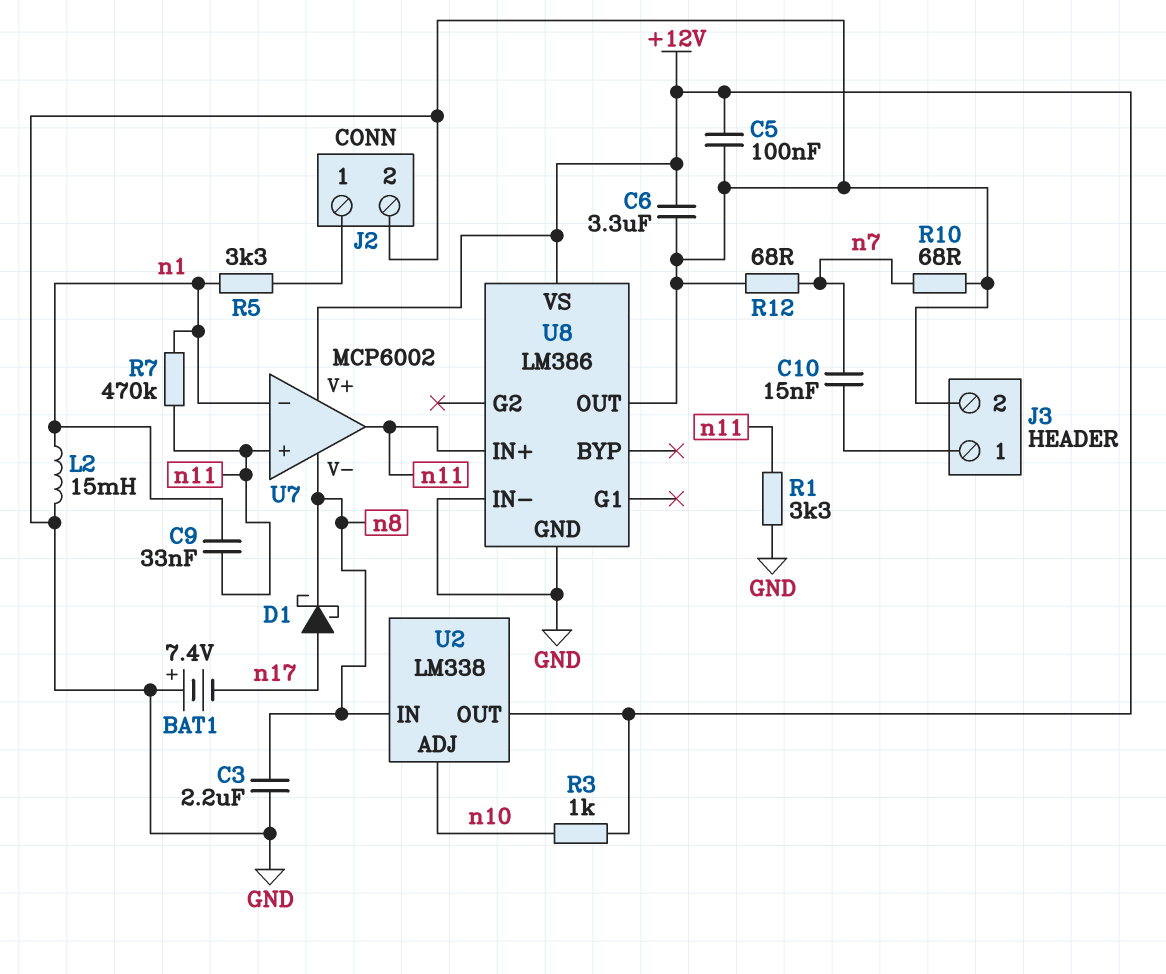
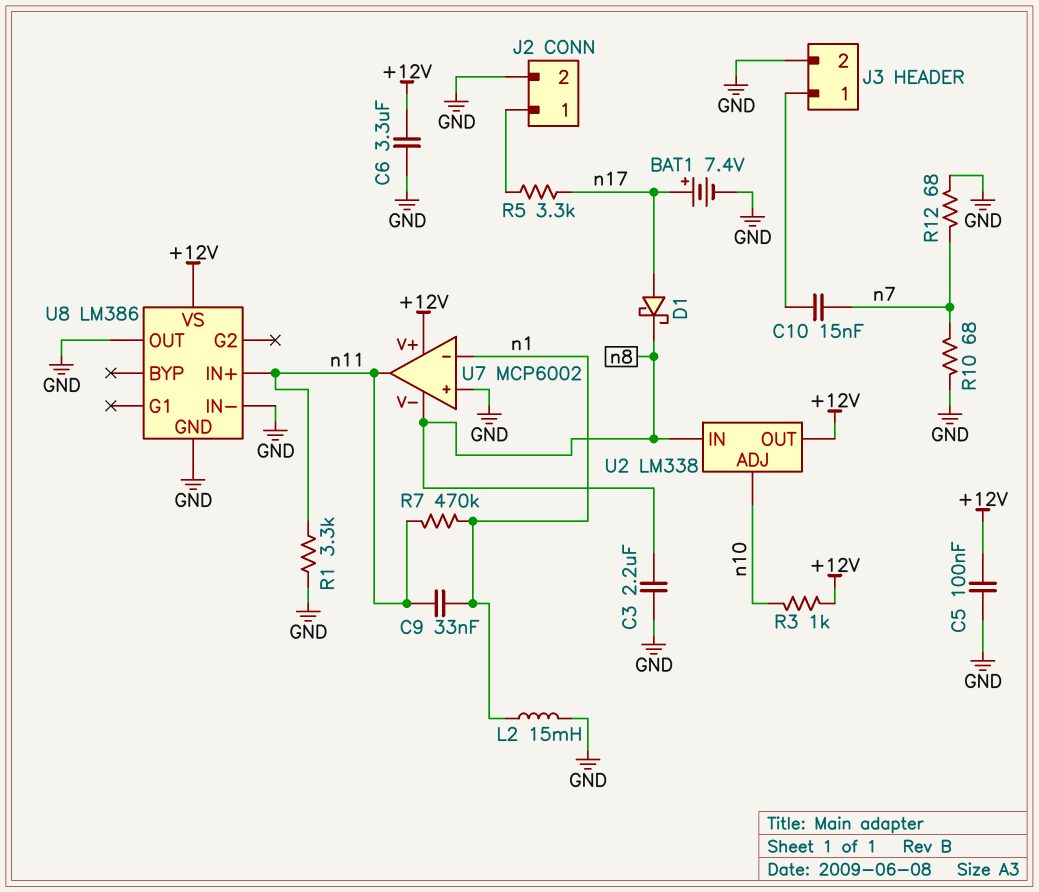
BAT1: 7.4V (plus GND, minus n17) -> 7.4V (plus n17, minus GND)
R5: 3.3k (J2/1, n1) -> 3.3k (J2/1, n17)
U7 pin in+: n11 -> GND

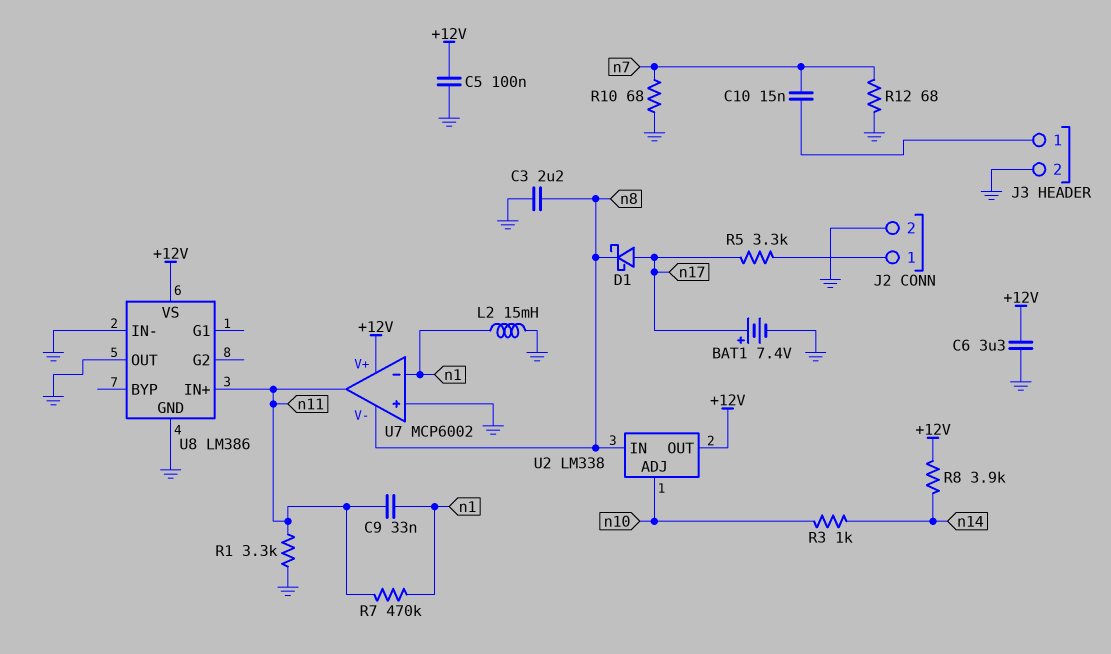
R3: 1k (+12V, n10) -> 1k (n10, n14)
R8: none -> 3.9k (+12V, n14)

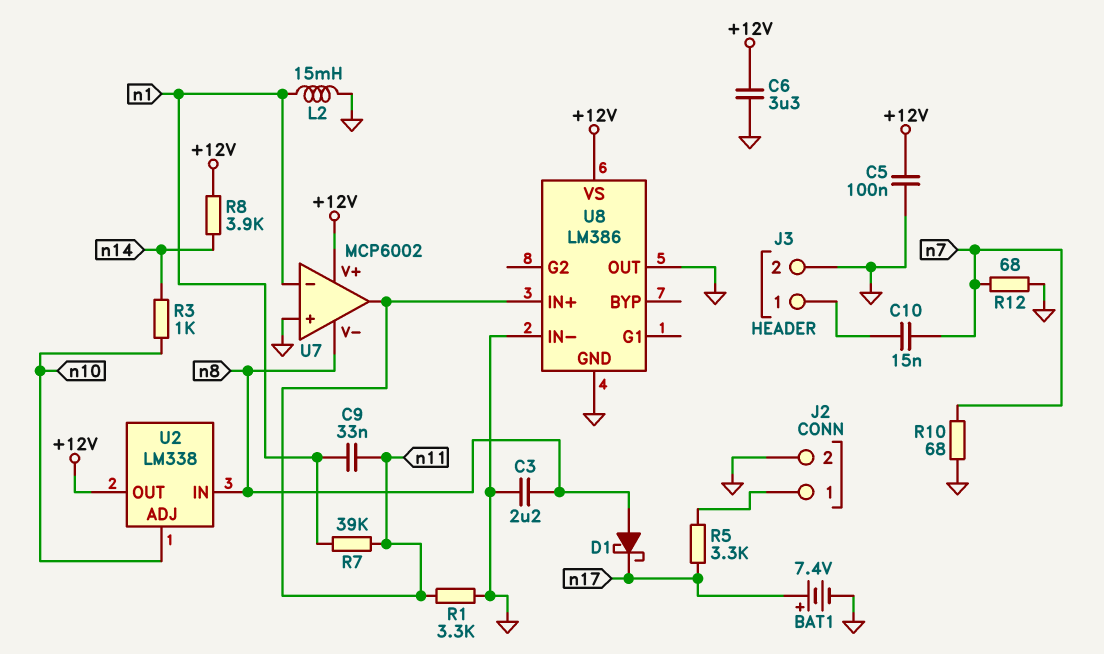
D1: schottky (A n17, K n8) -> schottky (A n8, K n17)
R7: 470k (n1, n11) -> 39k (n1, n11)

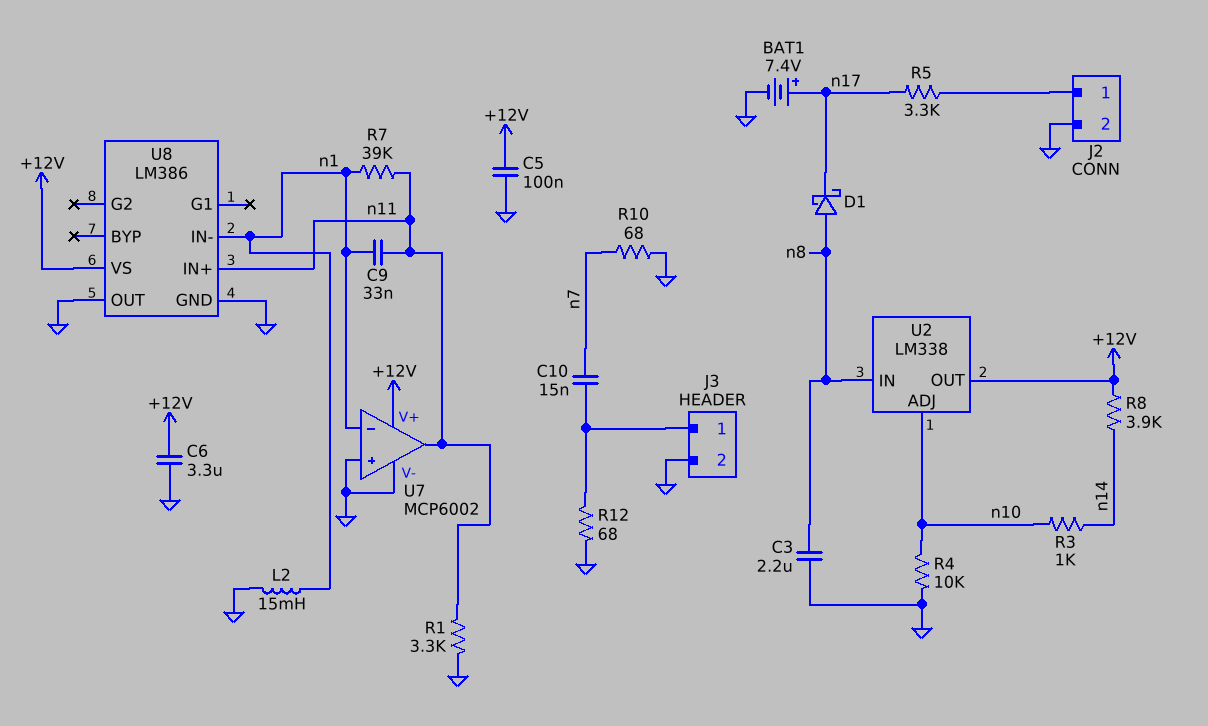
R4: none -> 10k (GND, n10)
R12: 68 (GND, n7) -> 68 (GND, J3/1)
U7 pin V-: n8 -> GND
U8 pin IN-: GND -> n1

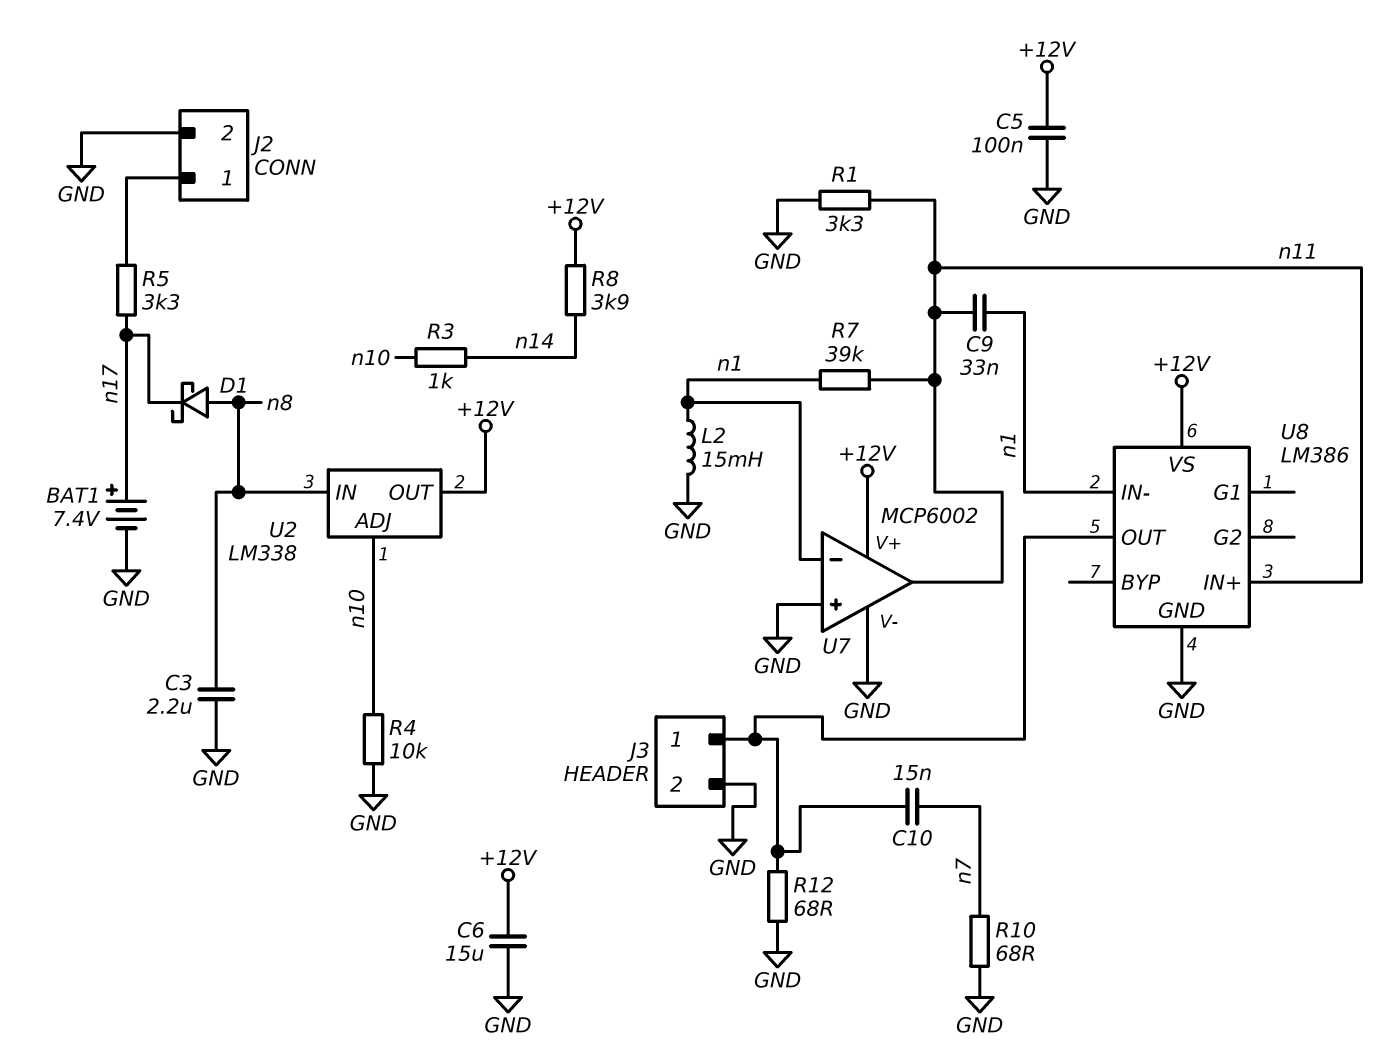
C6: 3.3uF (+12V, GND) -> 15uF (+12V, GND)
U8 pin OUT: GND -> J3/1

